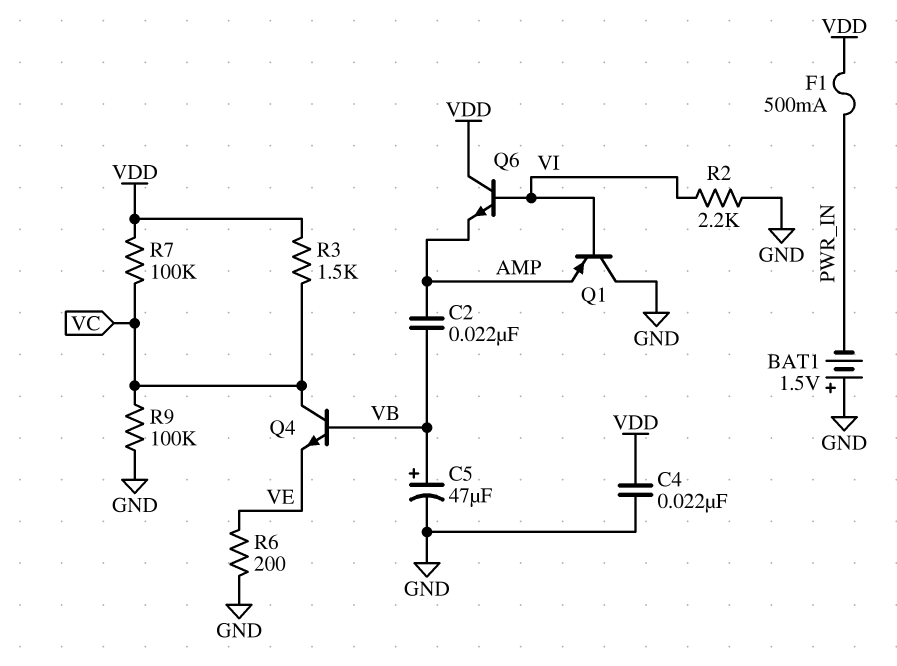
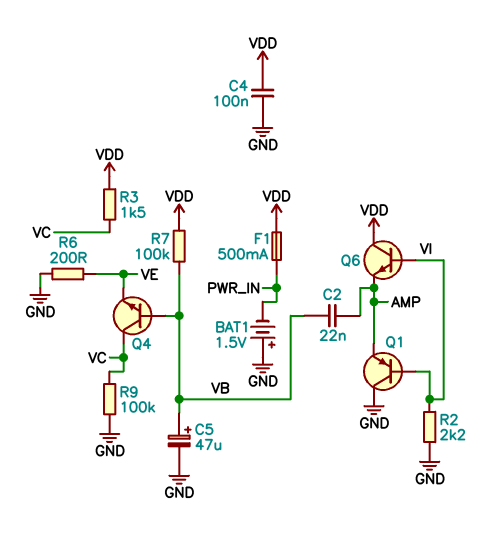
C4: 22nF (GND, VDD) -> 100nF (GND, VDD)
R7: 100k (VC, VDD) -> 100k (VB, VDD)

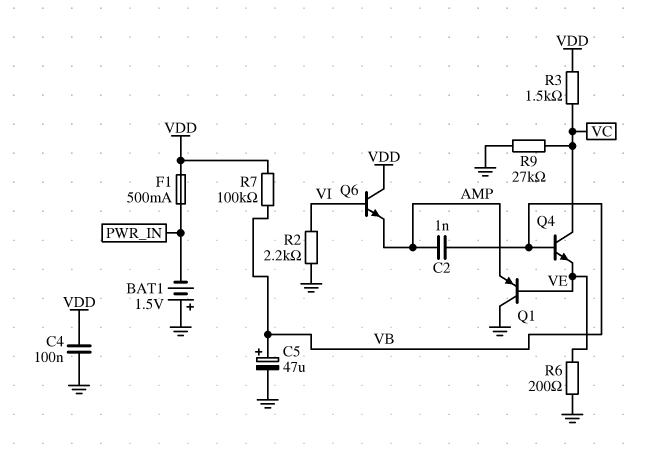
C2: 22nF (AMP, VB) -> 1nF (AMP, VB)
Q1: PNP (B VI, C GND, E AMP) -> PNP (B VE, C GND, E AMP)
R9: 100k (GND, VC) -> 27k (GND, VC)

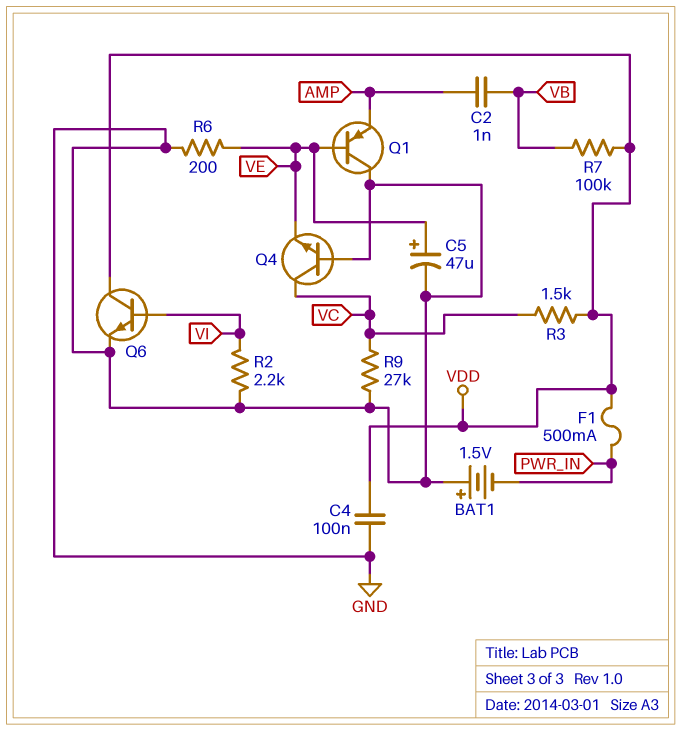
C5: 47uF (plus VB, minus GND) -> 47uF (plus VE, minus GND)
Q4: NPN (B VB, C VC, E VE) -> NPN (B GND, C VC, E VE)
Q6: NPN (B VI, C VDD, E AMP) -> NPN (B VI, C VDD, E GND)

